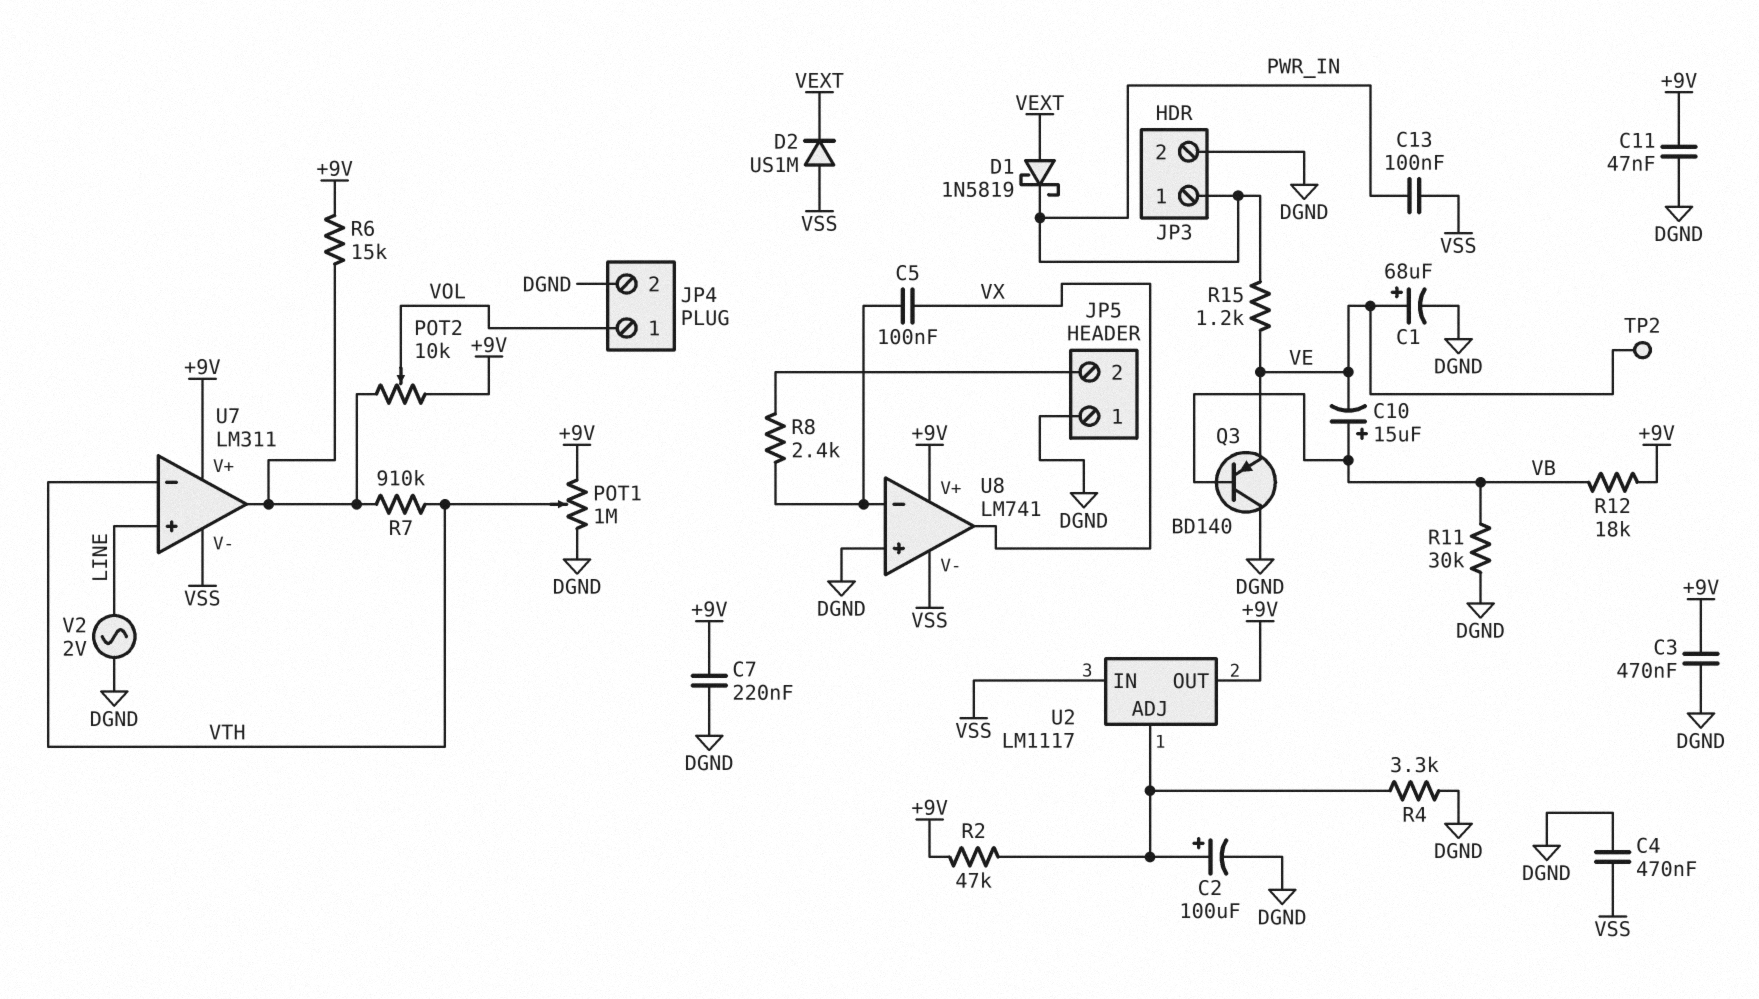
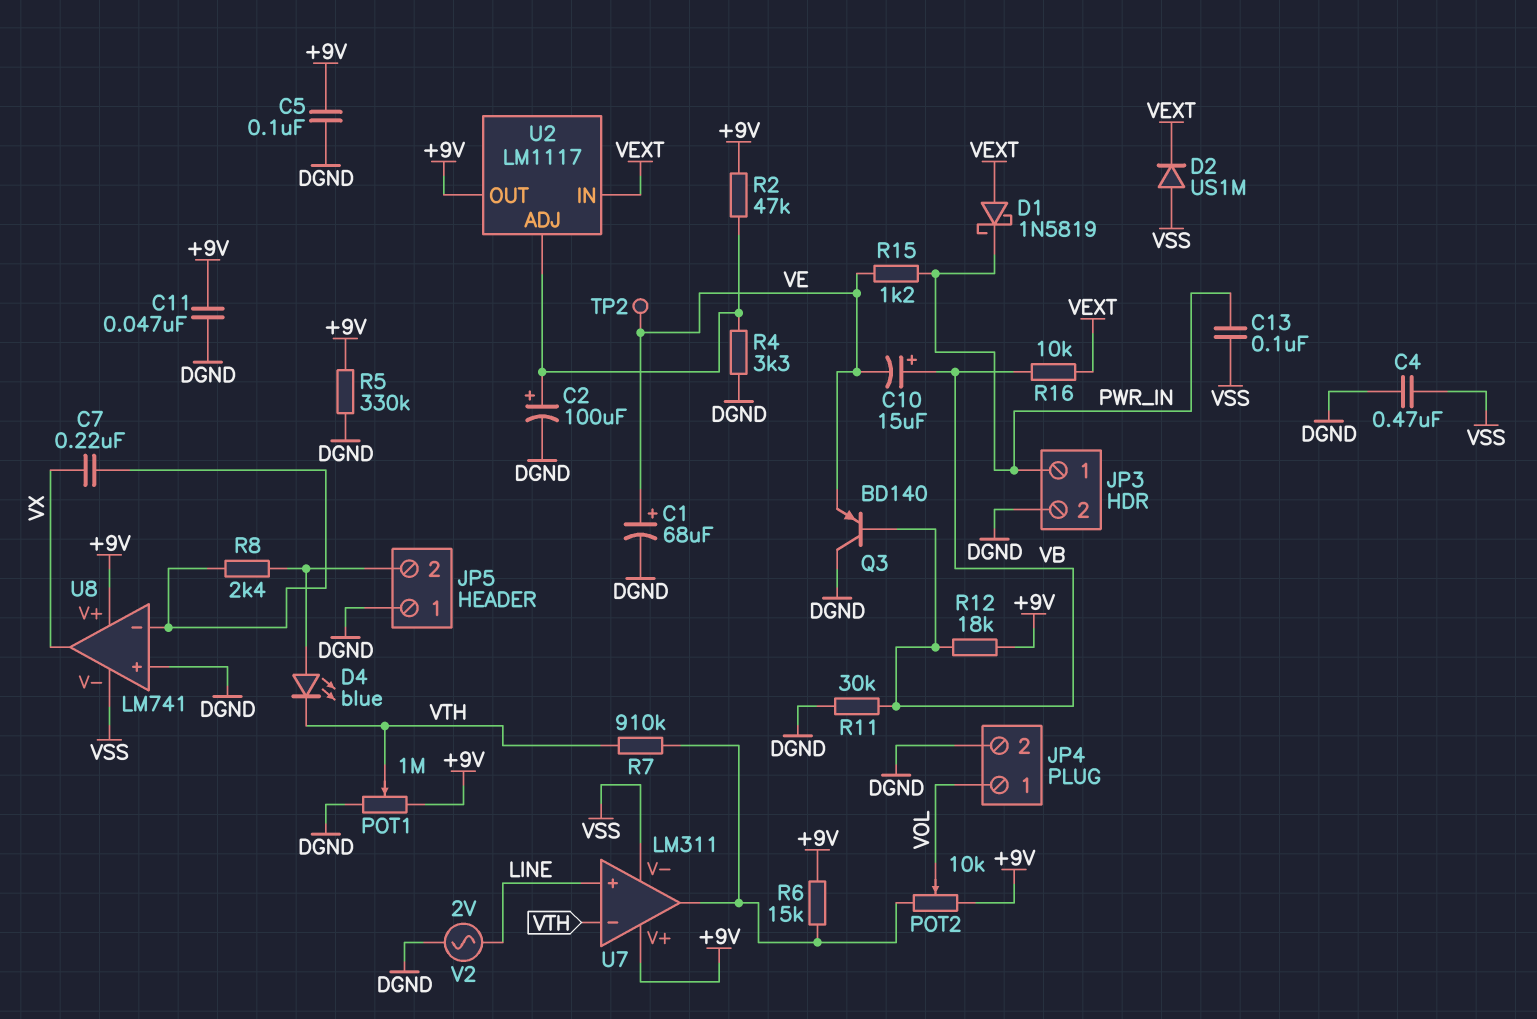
C3: 470nF (+9V, DGND) -> none
C5: 100nF (U8/in-, VX) -> 100nF (+9V, DGND)
C7: 220nF (+9V, DGND) -> 220nF (U8/in-, VX)
D4: none -> LED blue (A JP5/2, K VTH)
R5: none -> 330k (+9V, DGND)
R16: none -> 10k (VB, VEXT)
U2 pin IN: VSS -> VEXT

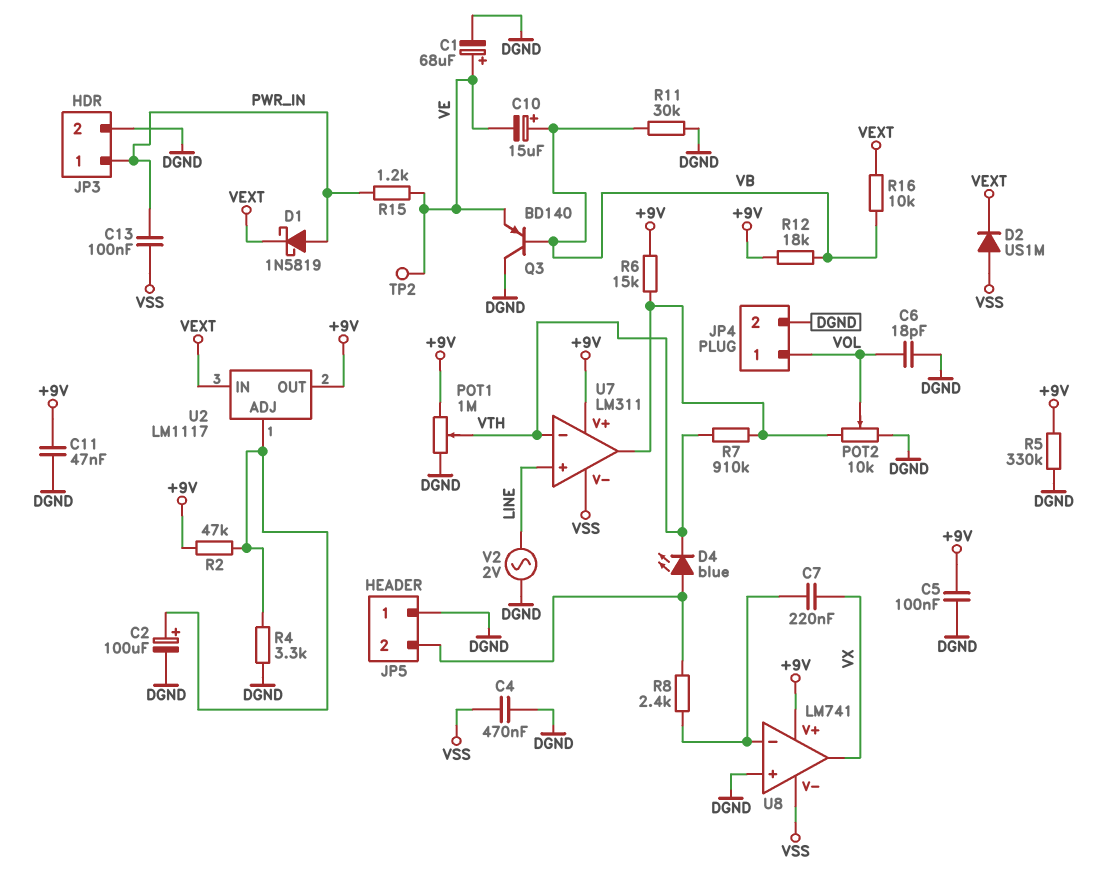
C6: none -> 18pF (DGND, VOL)
D1: schottky 1N5819 (A VEXT, K PWR_IN) -> schottky 1N5819 (A PWR_IN, K VEXT)
POT2: 10k (+9V, U7/out, wiper VOL) -> 10k (DGND, U7/out, wiper VOL)

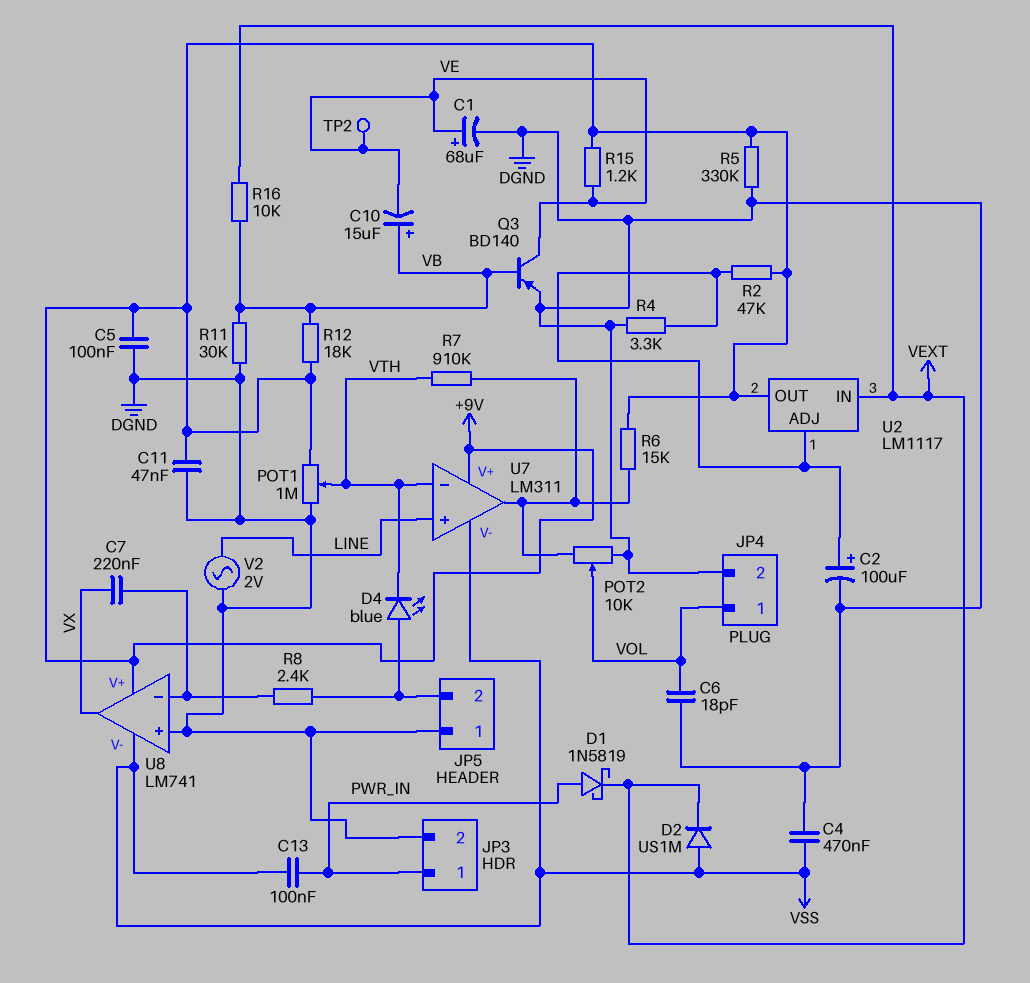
Q3: PNP BD140 (B VB, C DGND, E VE) -> PNP BD140 (B VB, C VE, E DGND)
R15: 1.2k (PWR_IN, VE) -> 1.2k (+9V, VE)

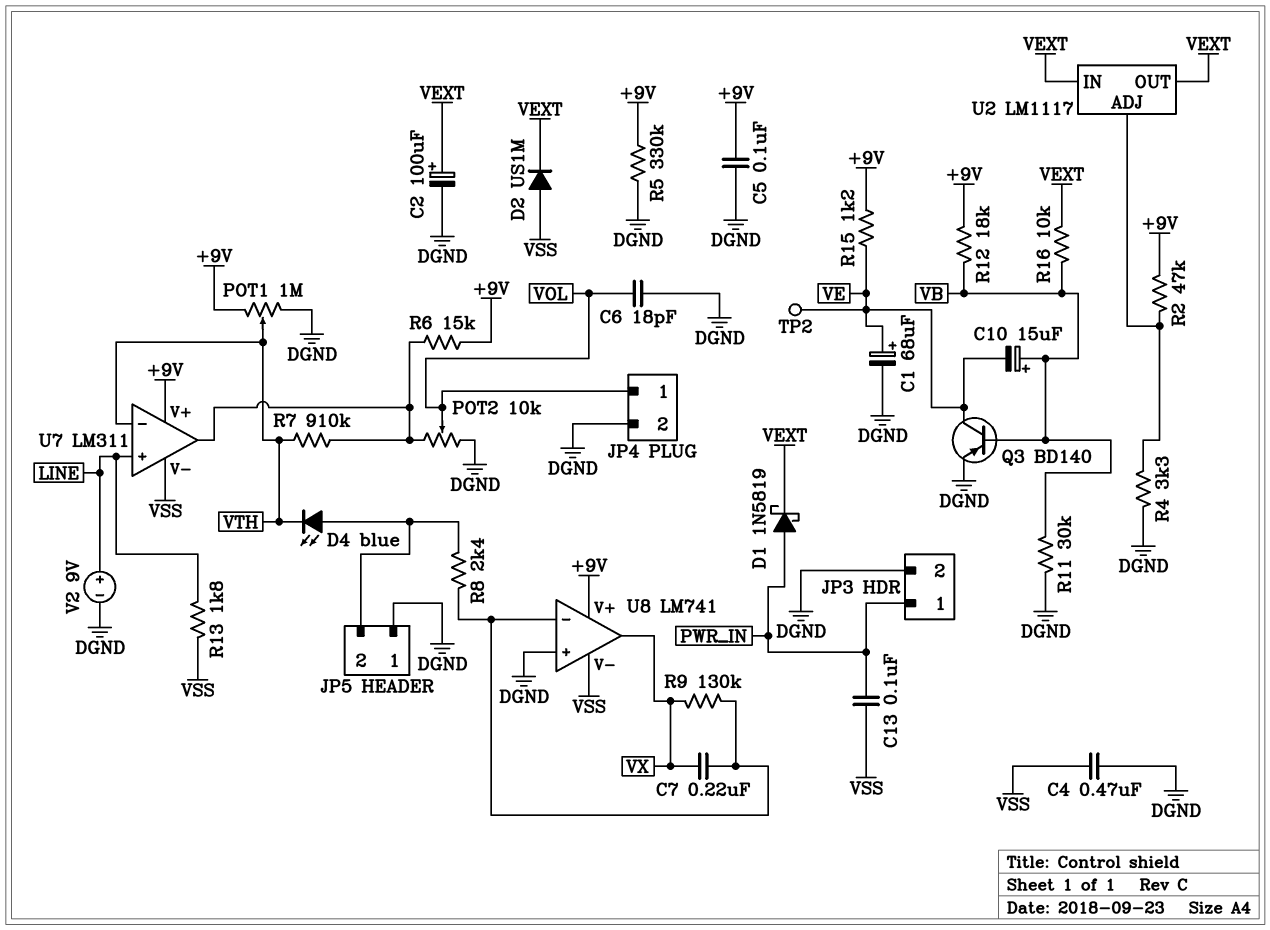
C2: 100uF (plus U2/ADJ, minus DGND) -> 100uF (plus VEXT, minus DGND)
C11: 47nF (+9V, DGND) -> none
R9: none -> 130k (U8/in-, VX)
R13: none -> 1.8k (LINE, VSS)
U2 pin OUT: +9V -> VEXT
V2: AC 2V (DGND, LINE) -> 9V (plus LINE, minus DGND)

